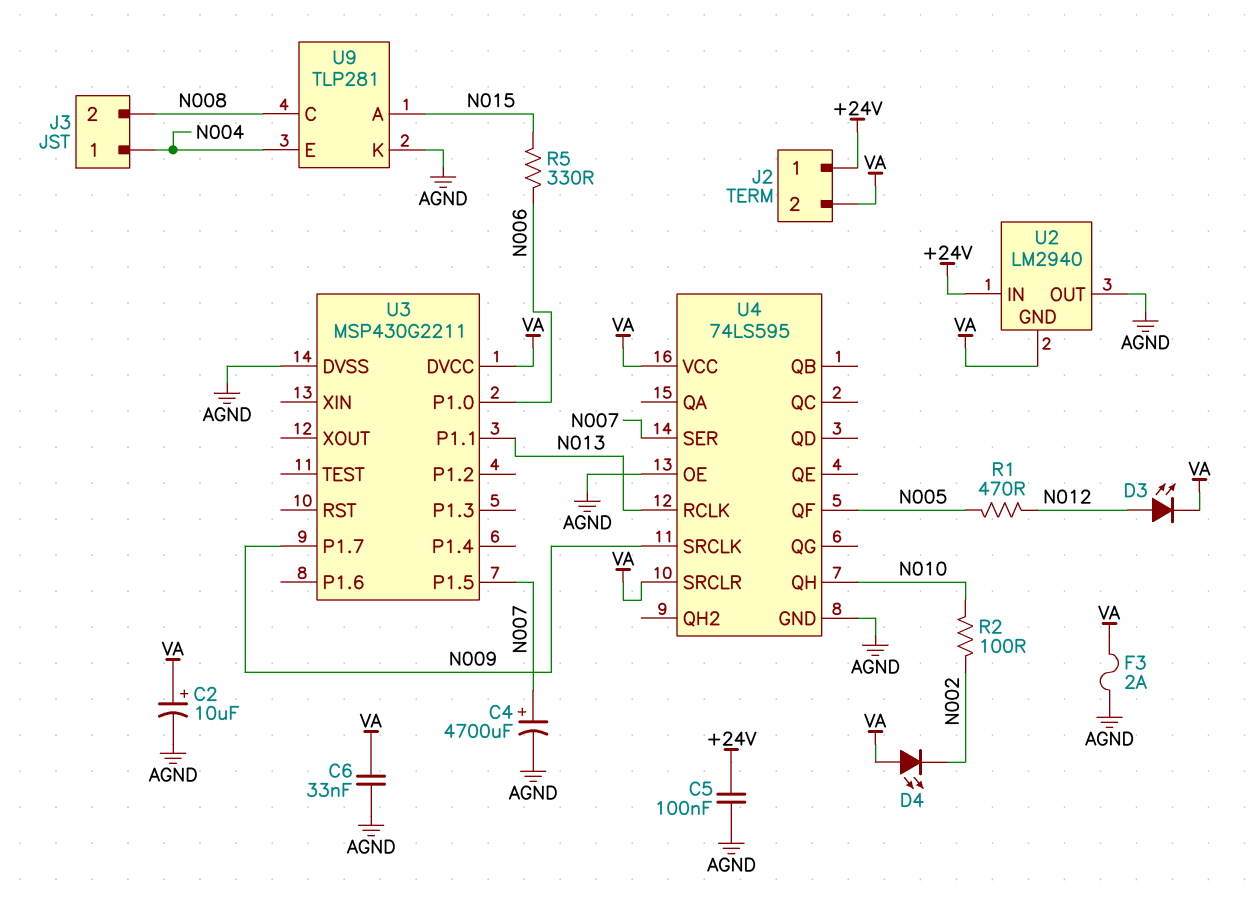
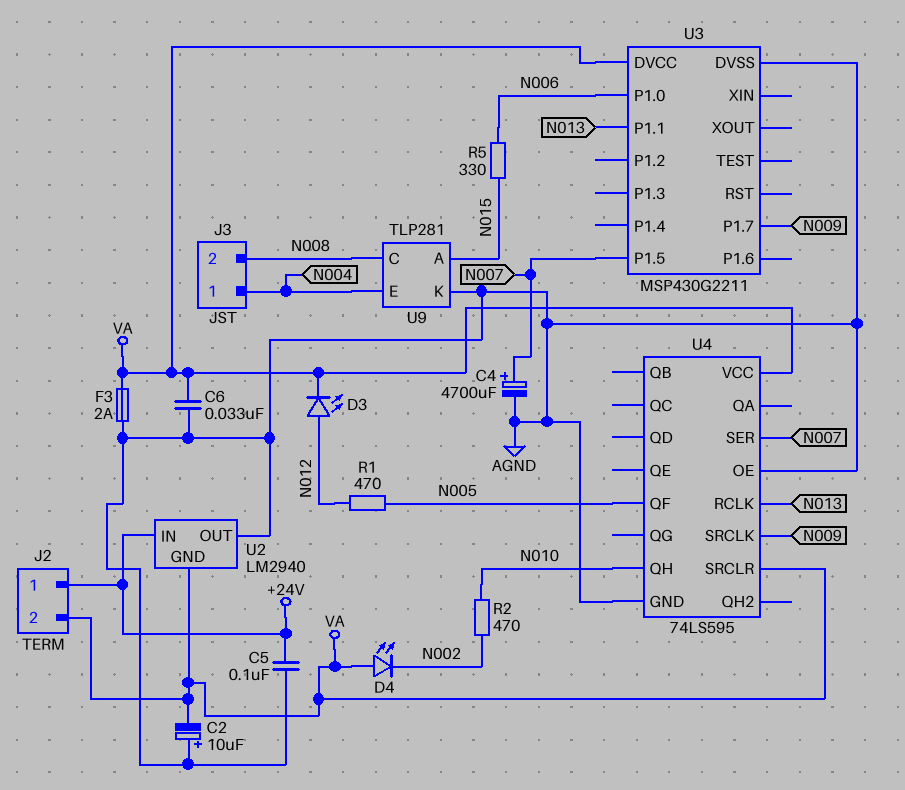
C2: 10uF (plus VA, minus AGND) -> 10uF (plus AGND, minus VA)
R2: 100 (N002, N010) -> 470 (N002, N010)

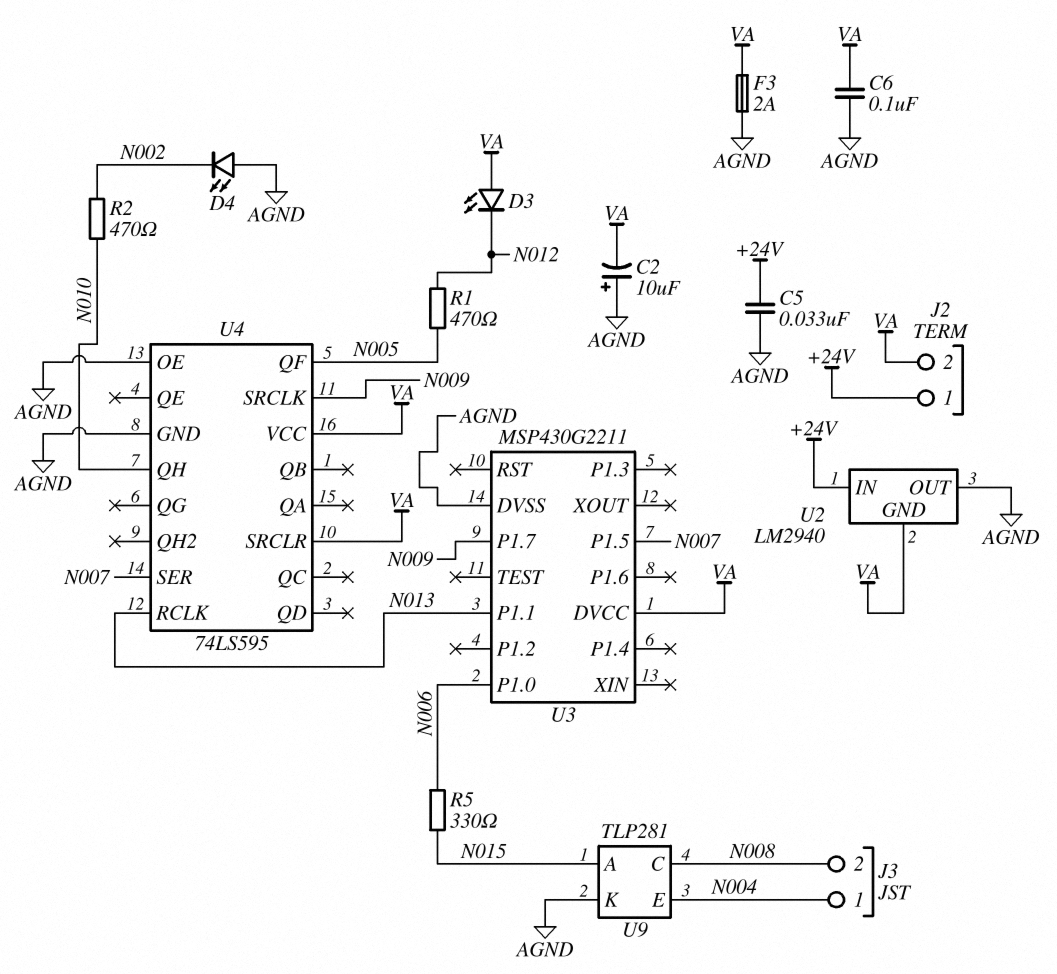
C4: 4700uF (plus N007, minus AGND) -> none
C5: 100nF (+24V, AGND) -> 33nF (+24V, AGND)
C6: 33nF (AGND, VA) -> 100nF (AGND, VA)
D3: LED (A N012, K VA) -> LED (A VA, K N012)
D4: LED (A VA, K N002) -> LED (A AGND, K N002)

